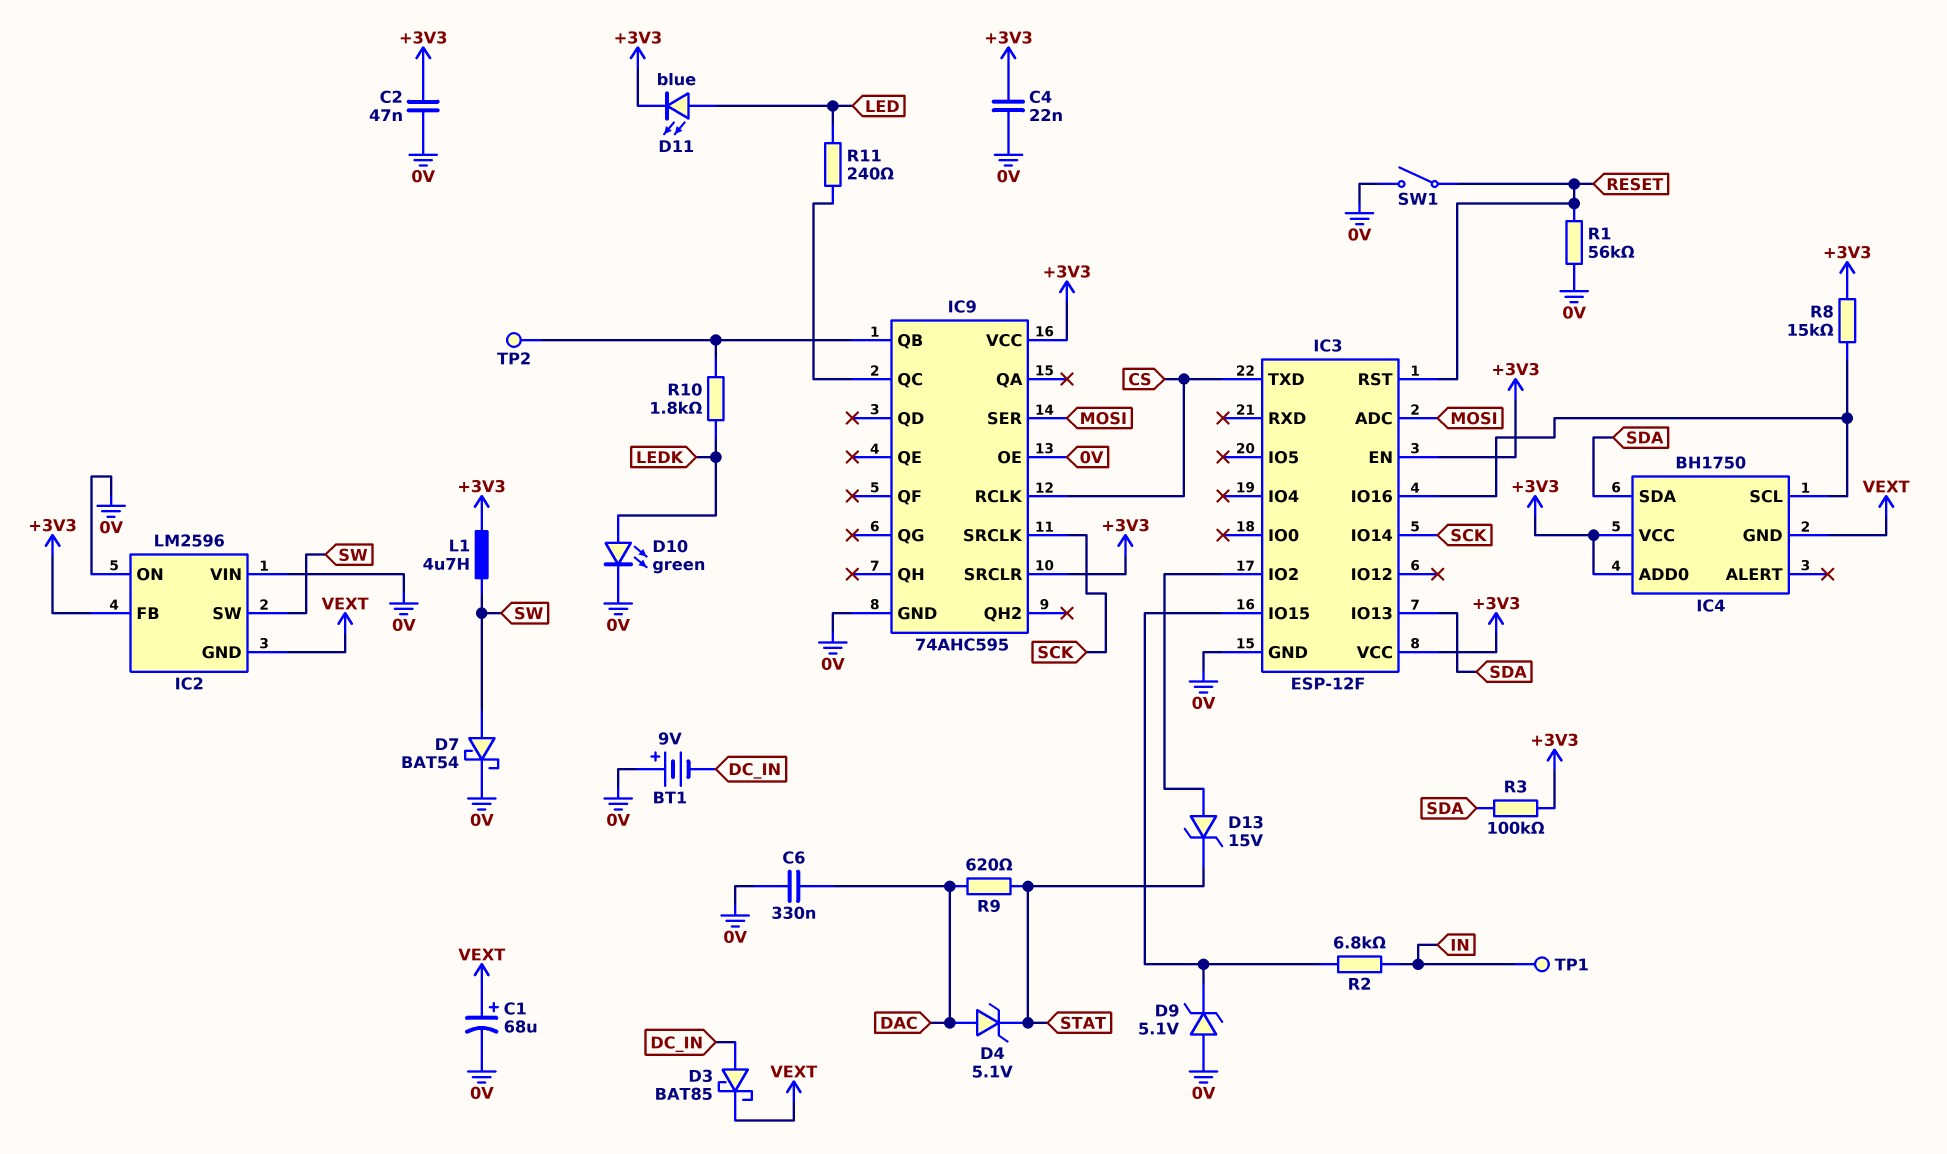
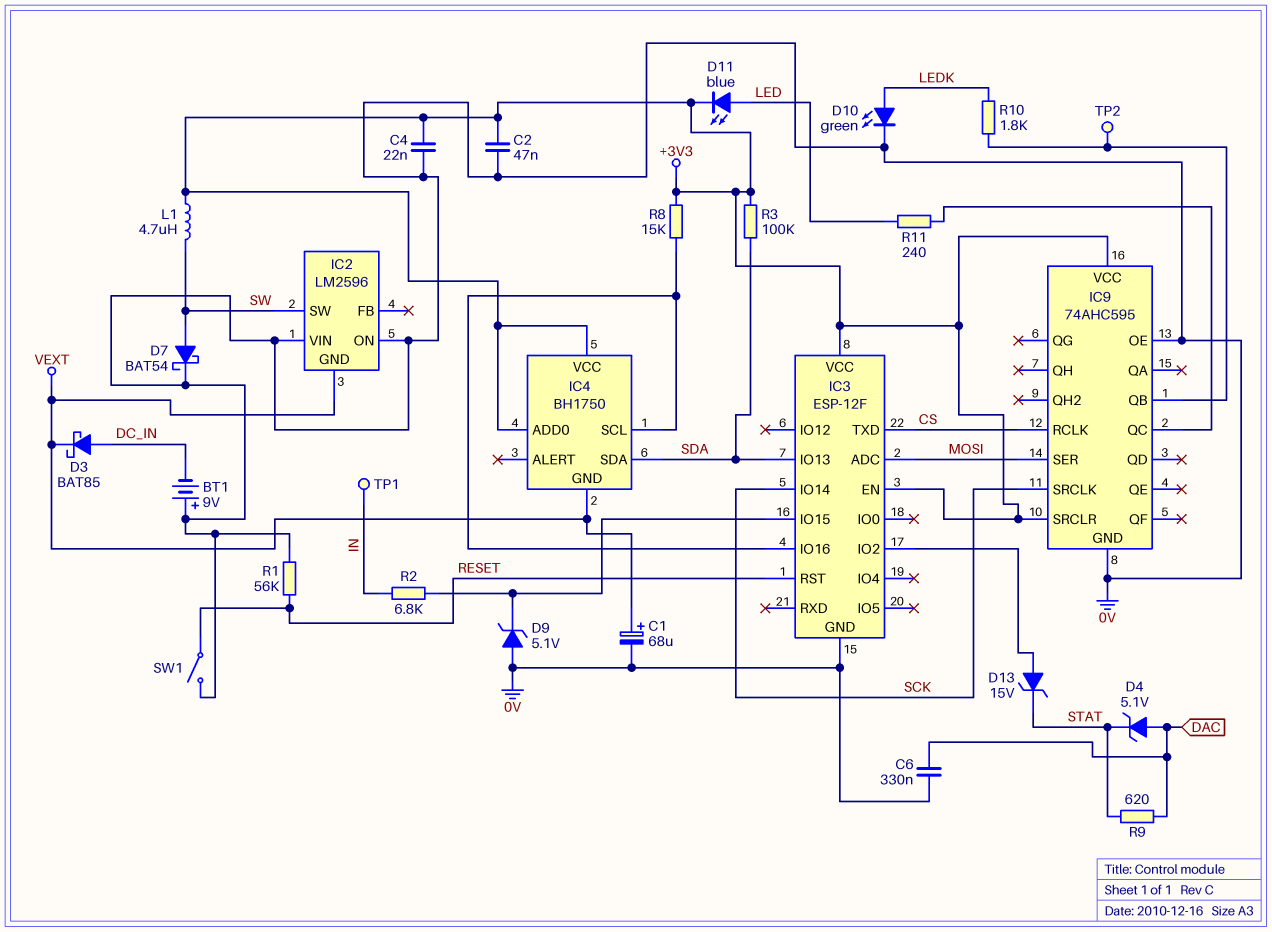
IC2 pin FB: +3V3 -> none

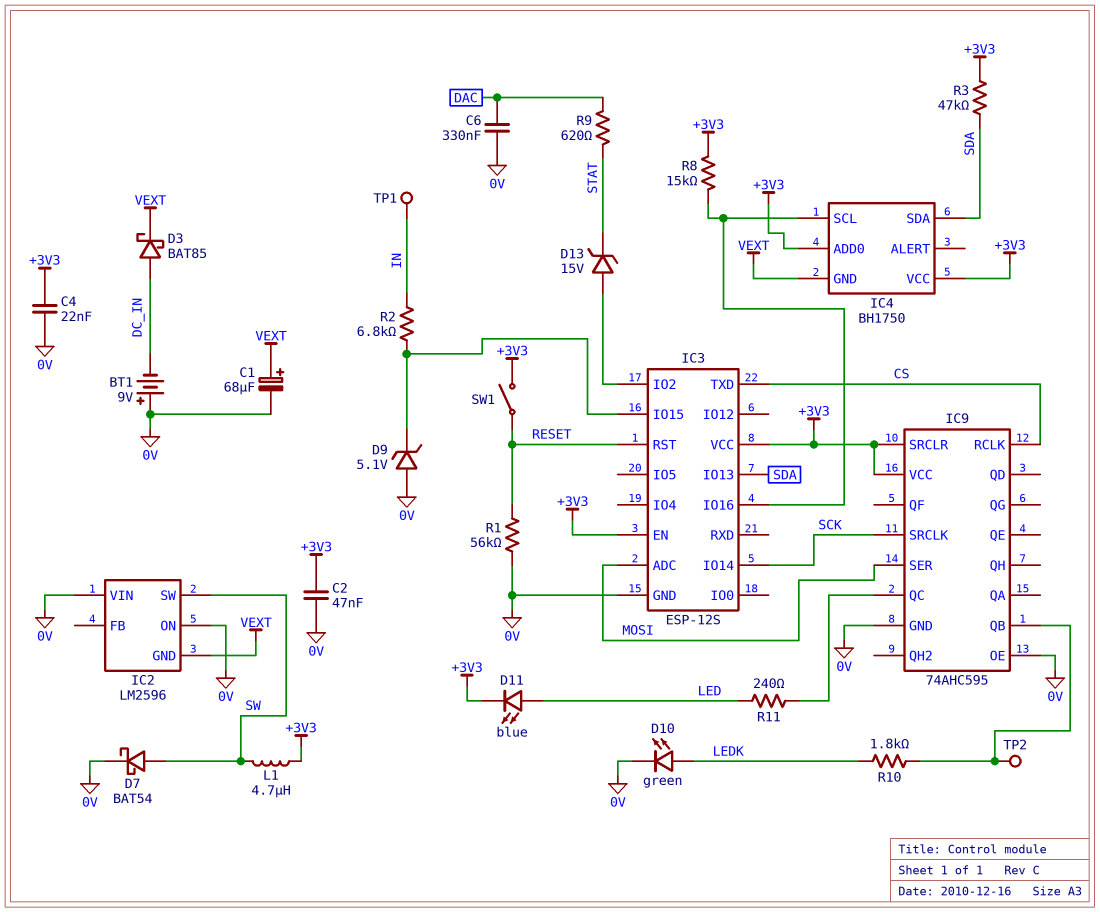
D4: zener 5.1V (A DAC, K STAT) -> none
IC3: ESP-12F -> ESP-12S
R3: 100k (+3V3, SDA) -> 47k (+3V3, SDA)
SW1: switch (0V, RESET) -> switch (+3V3, RESET)

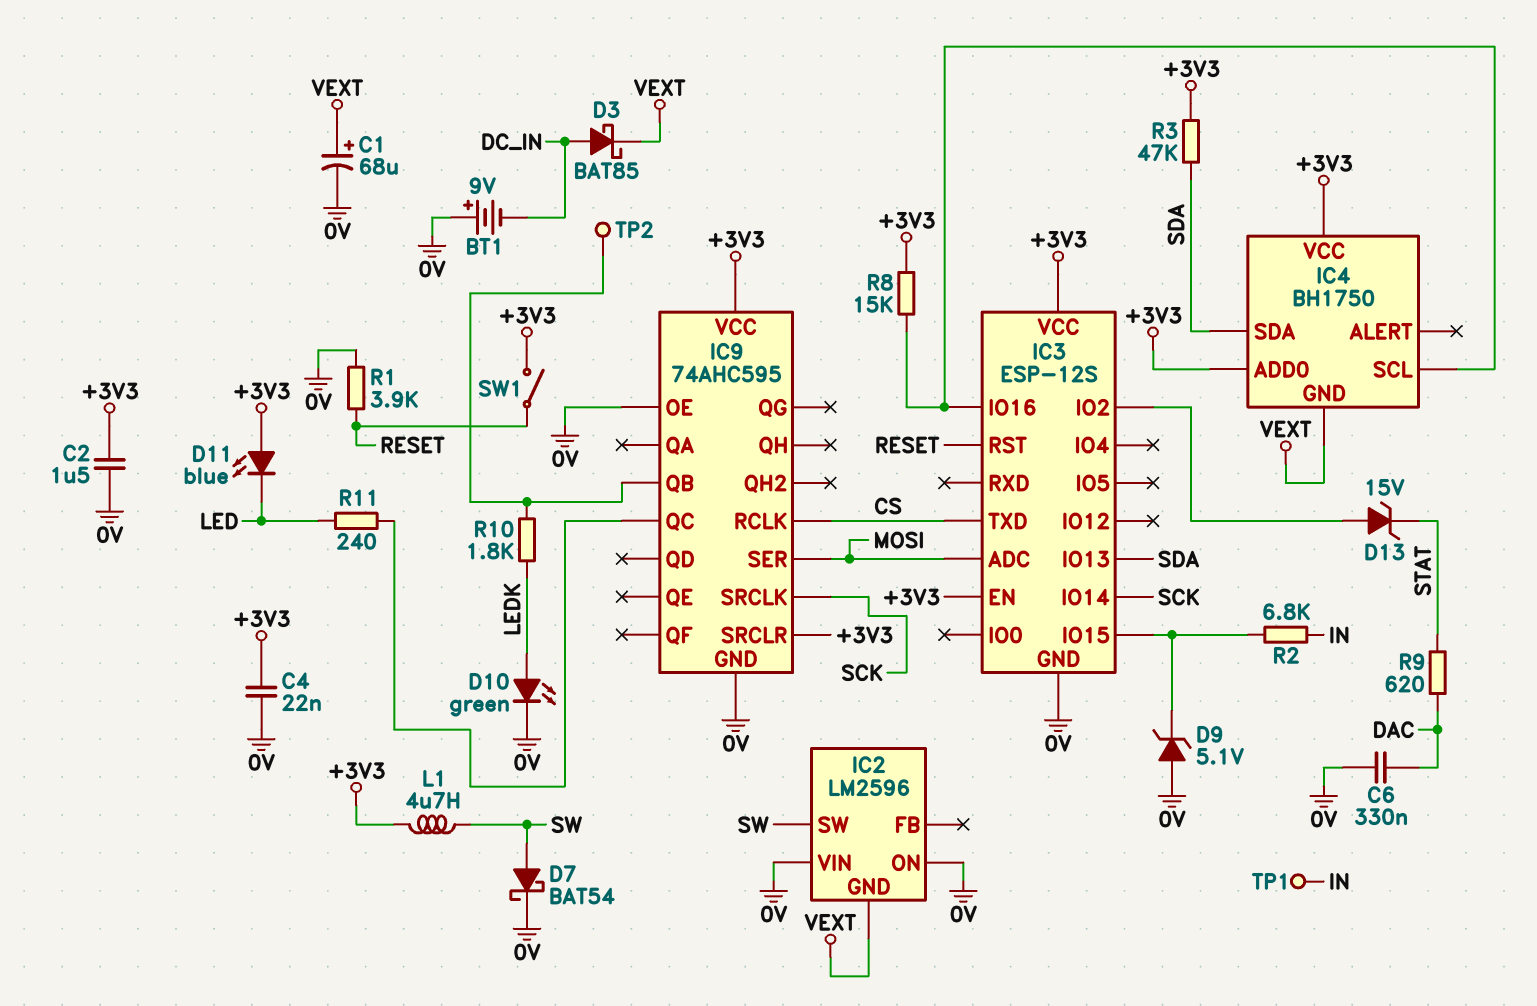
C2: 47nF (+3V3, 0V) -> 1.5uF (+3V3, 0V)
D11: LED blue (A LED, K +3V3) -> LED blue (A +3V3, K LED)
R1: 56k (0V, RESET) -> 3.9k (0V, RESET)

